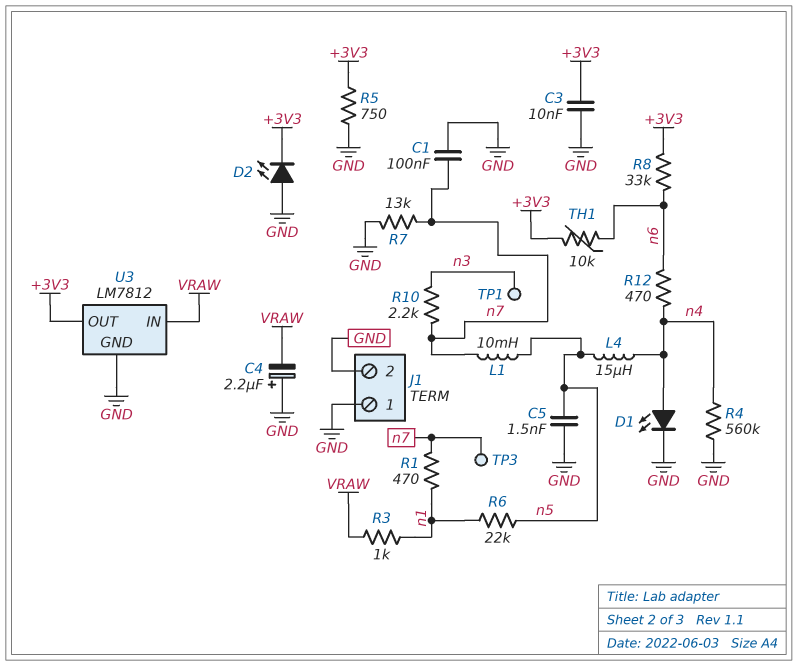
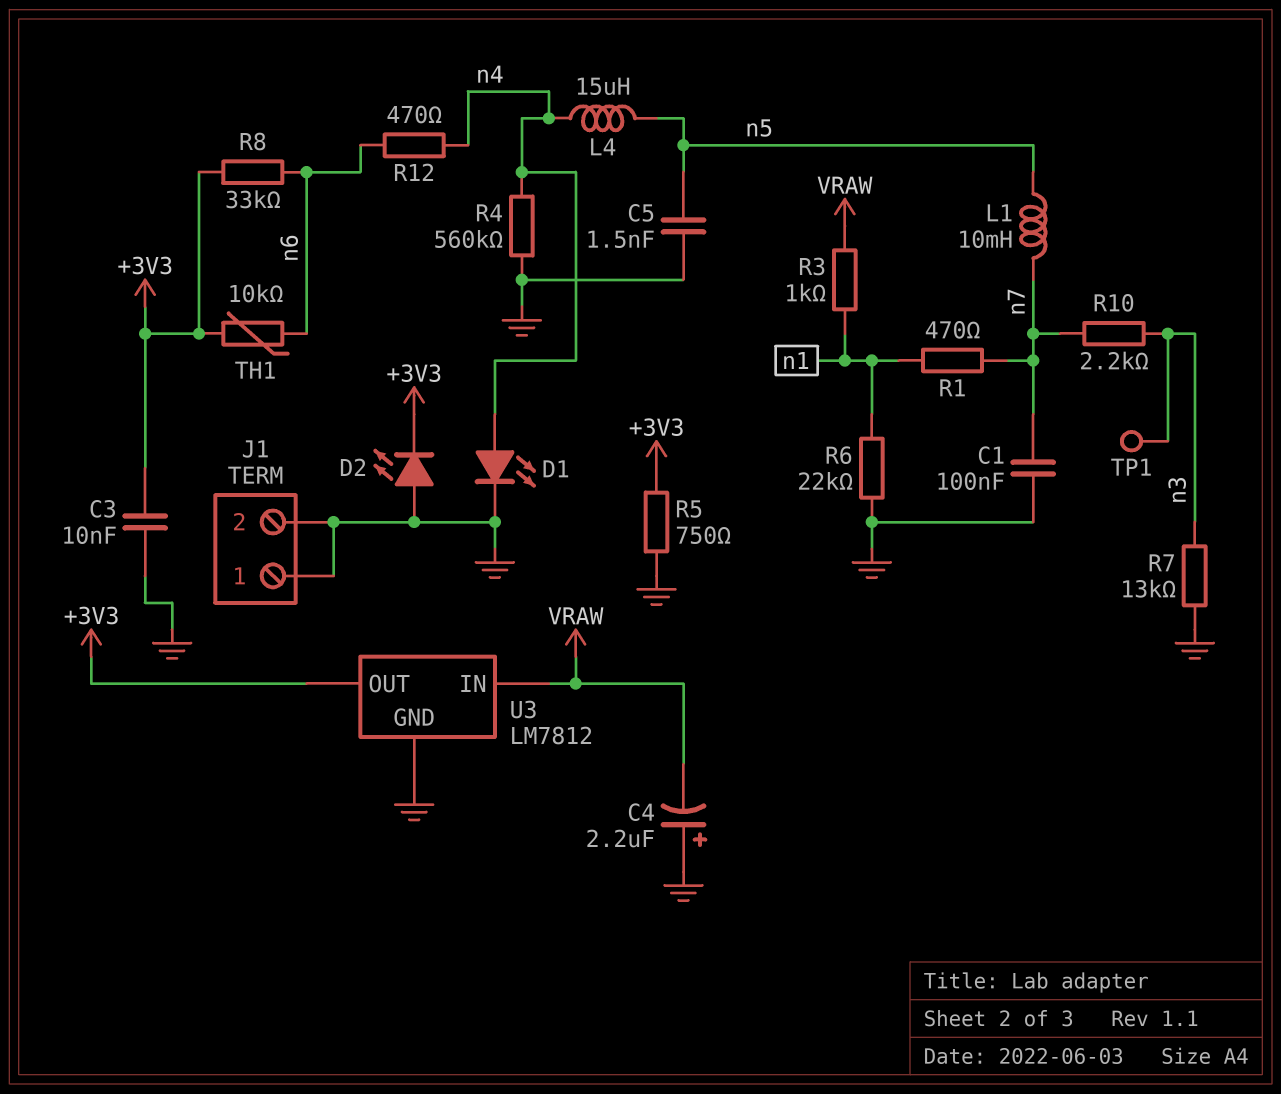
R6: 22k (n1, n5) -> 22k (GND, n1)
R7: 13k (GND, n7) -> 13k (GND, n3)
TP3: test point (n7) -> none

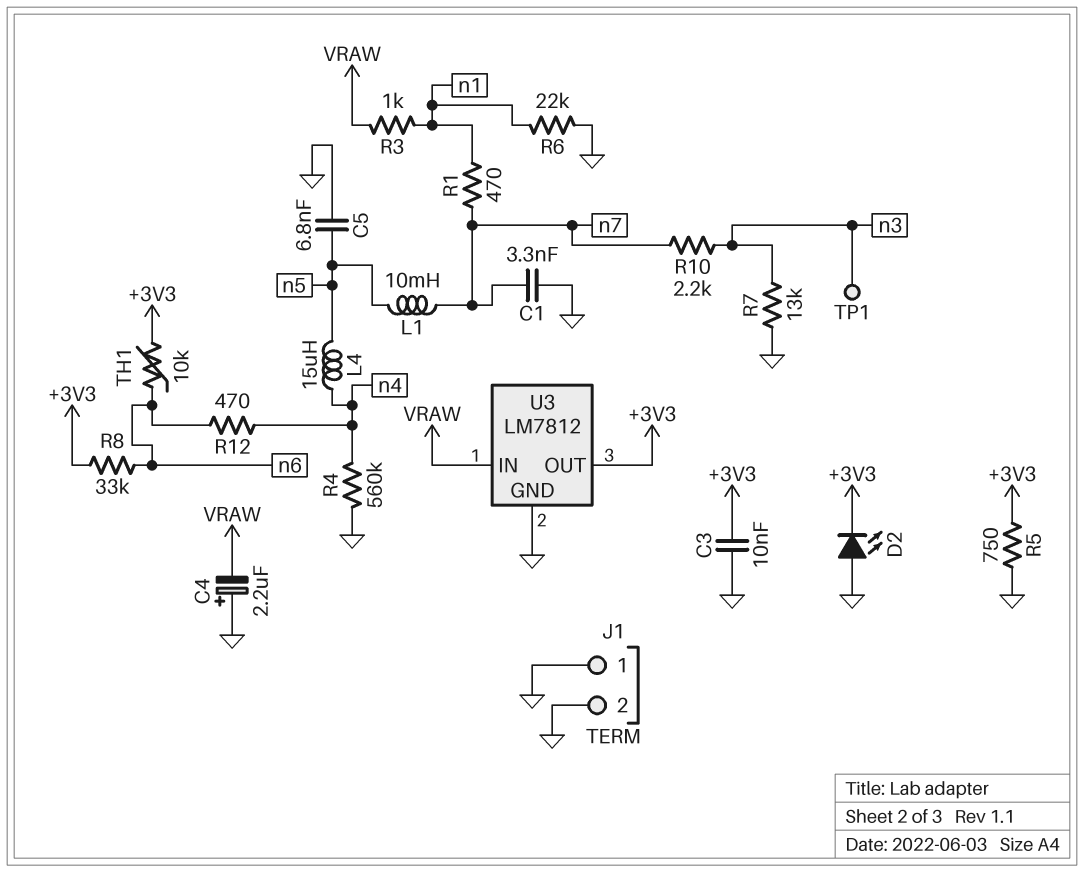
C1: 100nF (GND, n7) -> 3.3nF (GND, n7)
C5: 1.5nF (GND, n5) -> 6.8nF (GND, n5)
D1: LED (A n4, K GND) -> none

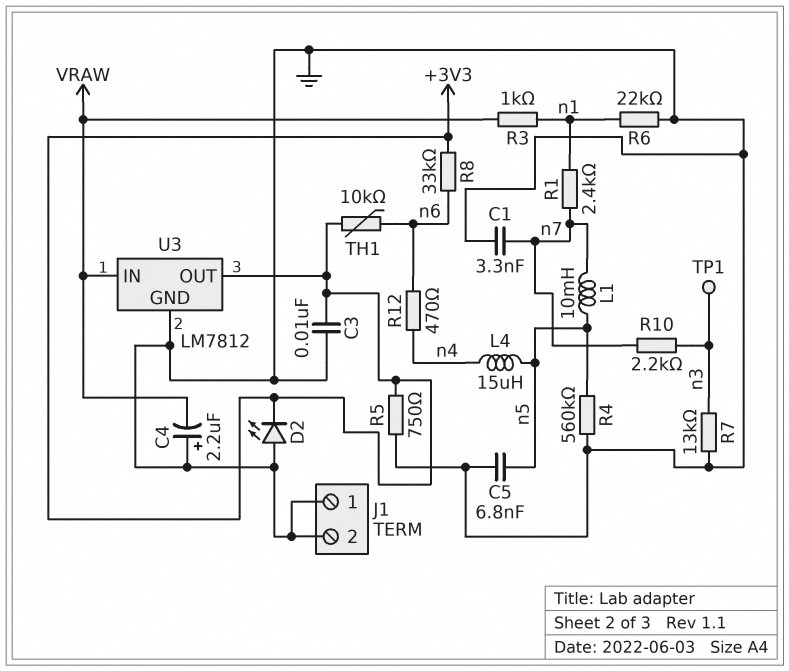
R1: 470 (n1, n7) -> 2.4k (n1, n7)
R4: 560k (GND, n4) -> 560k (GND, n5)

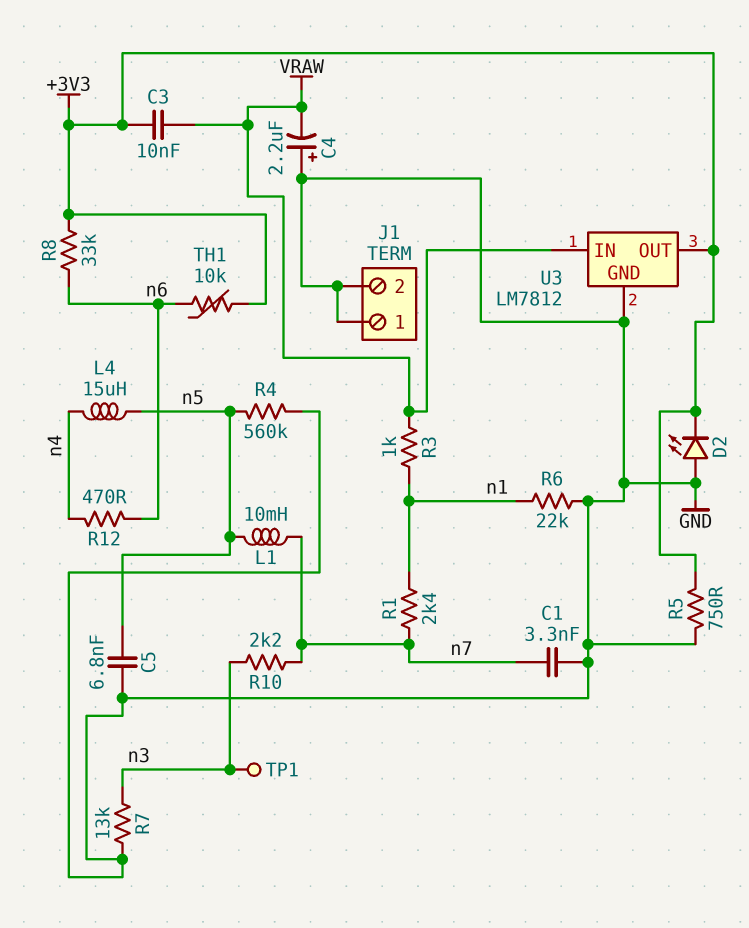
C3: 10nF (+3V3, GND) -> 10nF (+3V3, VRAW)

